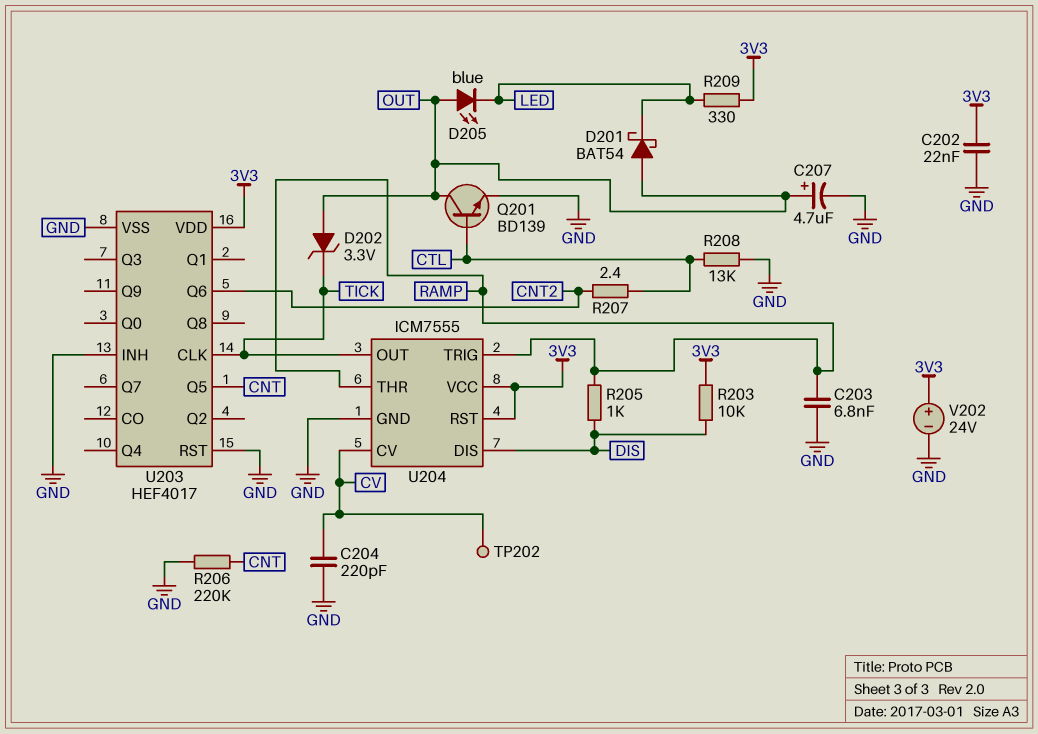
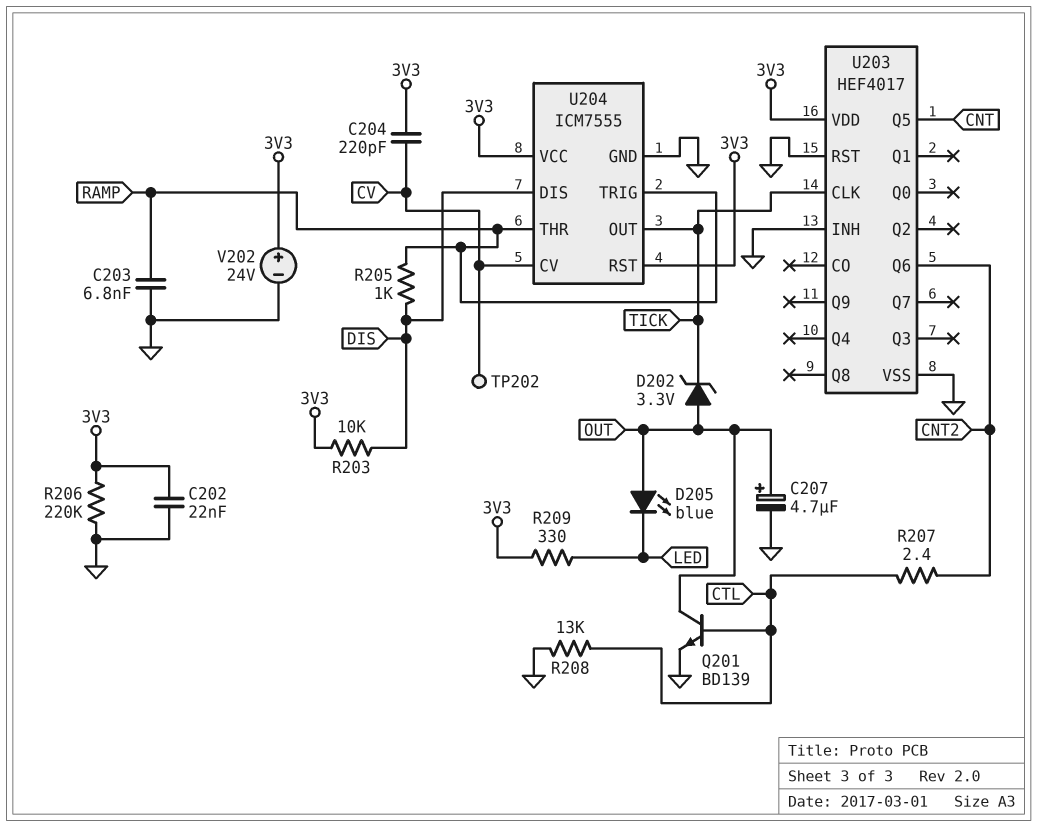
C204: 220pF (CV, GND) -> 220pF (3V3, CV)
D201: schottky BAT54 (A OUT, K LED) -> none
R206: 220k (CNT, GND) -> 220k (3V3, GND)

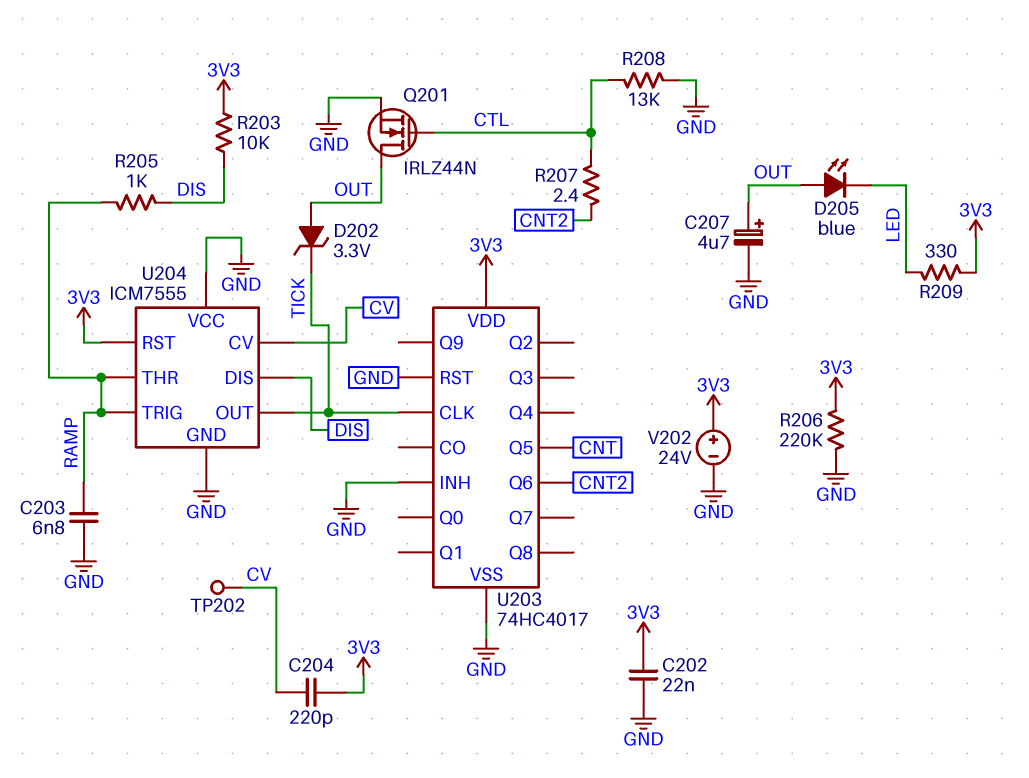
Q201: NPN BD139 (B CTL, C OUT, E GND) -> NMOS IRLZ44N (G CTL, D OUT, S GND)
U203: HEF4017 -> 74HC4017
U204 pin VCC: 3V3 -> GND

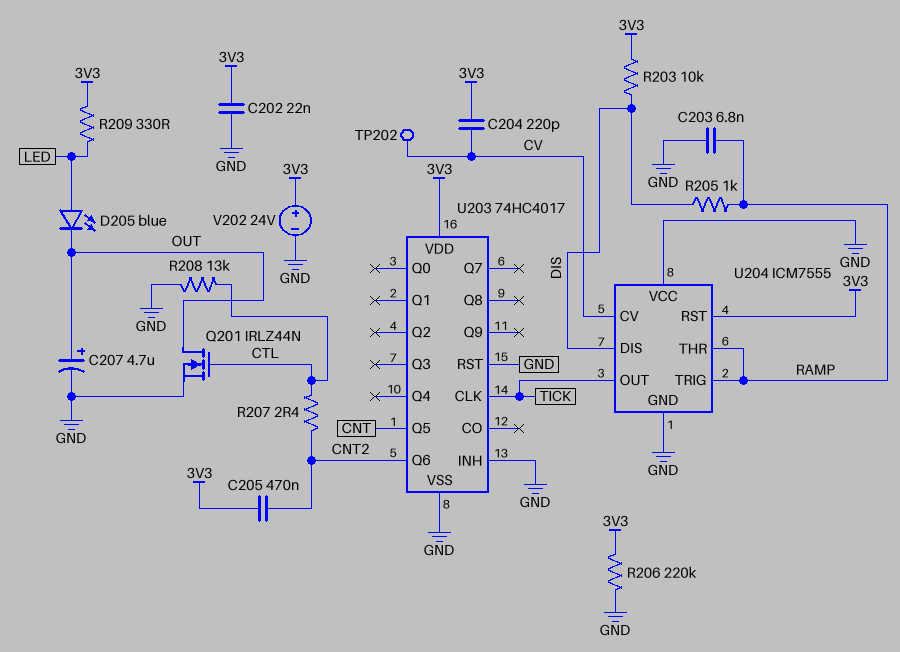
C205: none -> 470nF (3V3, CNT2)
D202: zener 3.3V (A OUT, K TICK) -> none
D205: LED blue (A OUT, K LED) -> LED blue (A LED, K OUT)

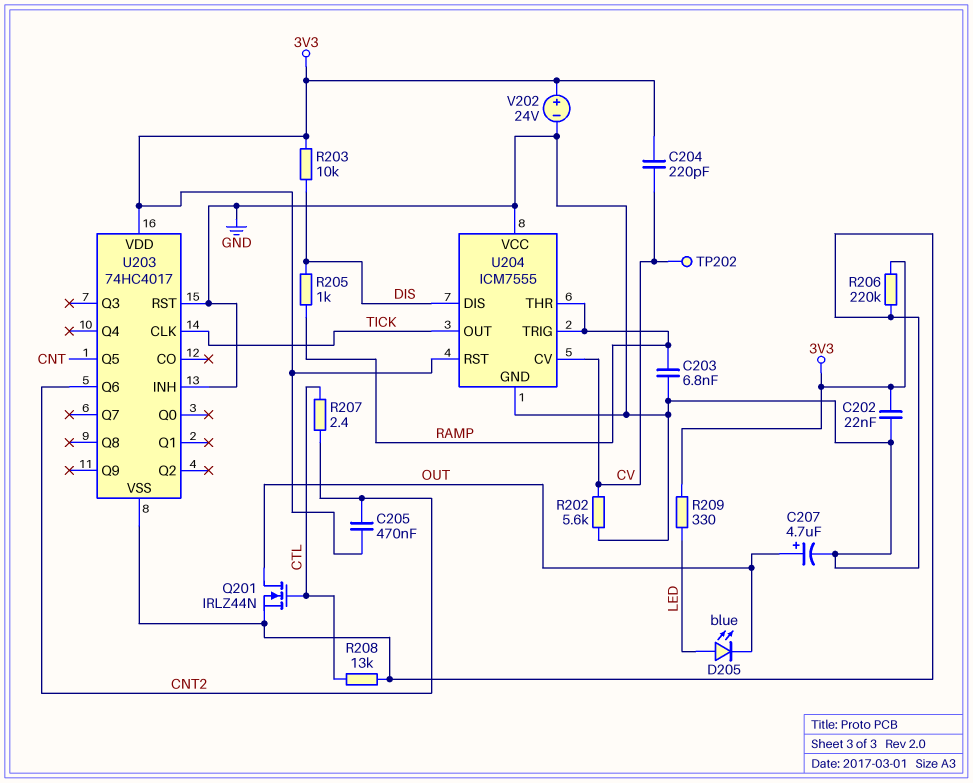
R202: none -> 5.6k (CV, GND)

